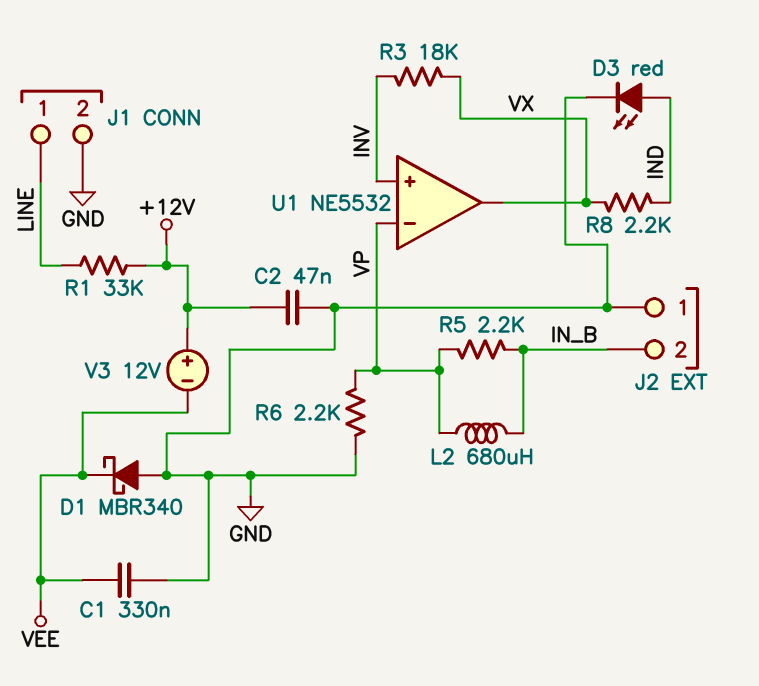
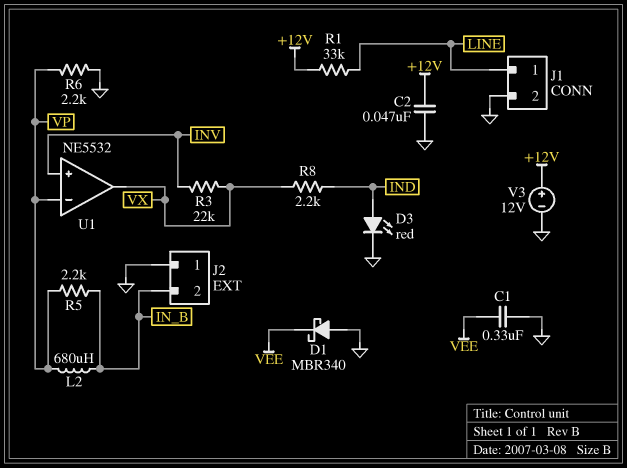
R3: 18k (INV, VX) -> 22k (INV, VX)
V3: 12V (plus +12V, minus VEE) -> 12V (plus +12V, minus GND)

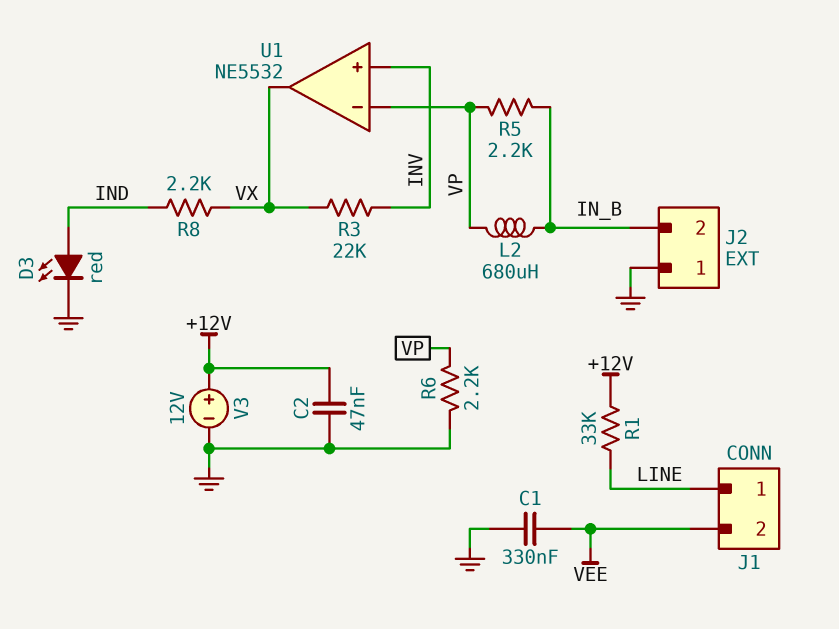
D1: schottky MBR340 (A GND, K VEE) -> none
J1 pin 2: GND -> VEE

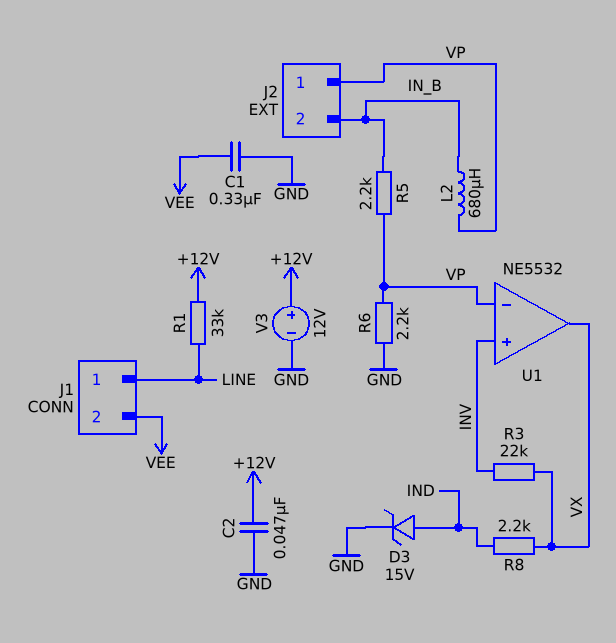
D3: LED red (A IND, K GND) -> zener 15V (A IND, K GND)
J2 pin 1: GND -> VP

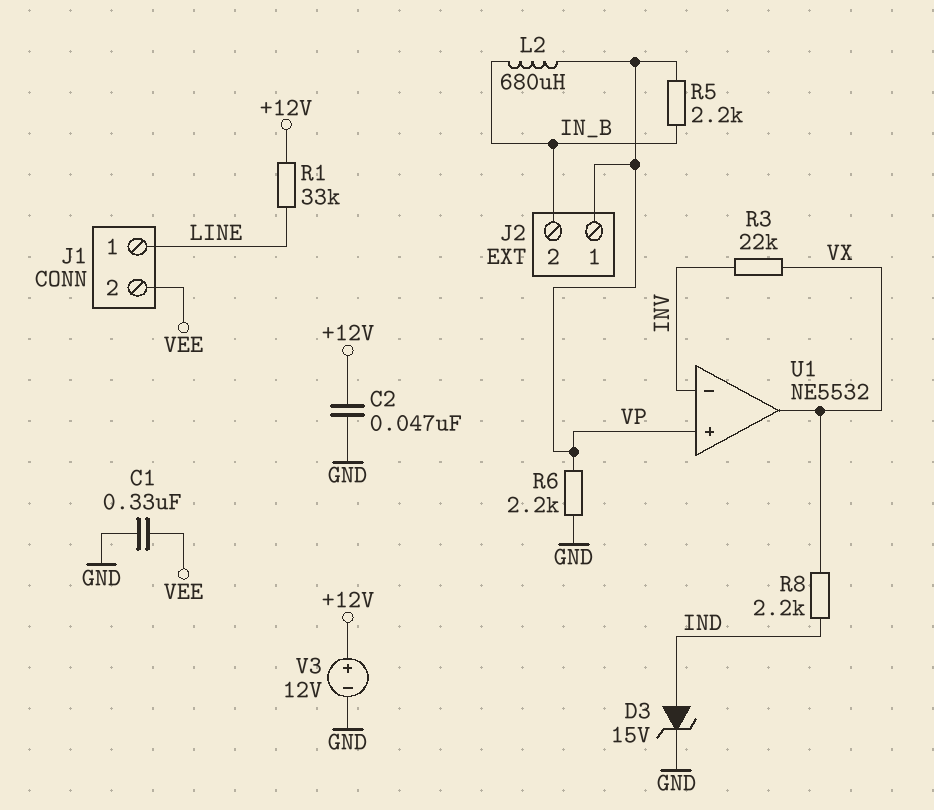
U1 pin in+: INV -> VP
U1 pin in-: VP -> INV

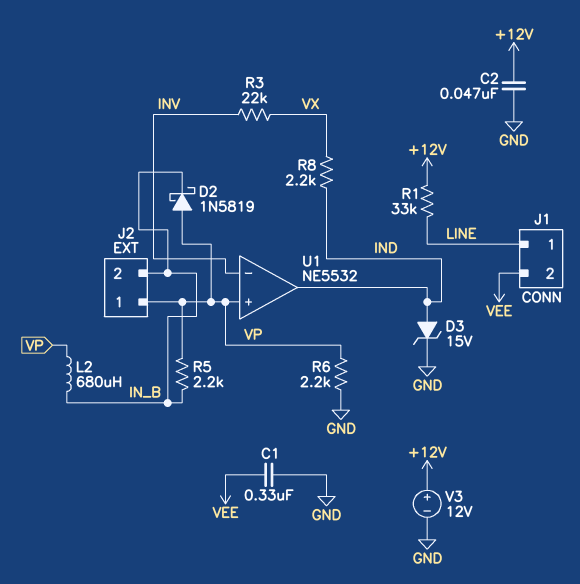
D2: none -> schottky 1N5819 (A VP, K IN_B)
U1 pin out: VX -> IND

